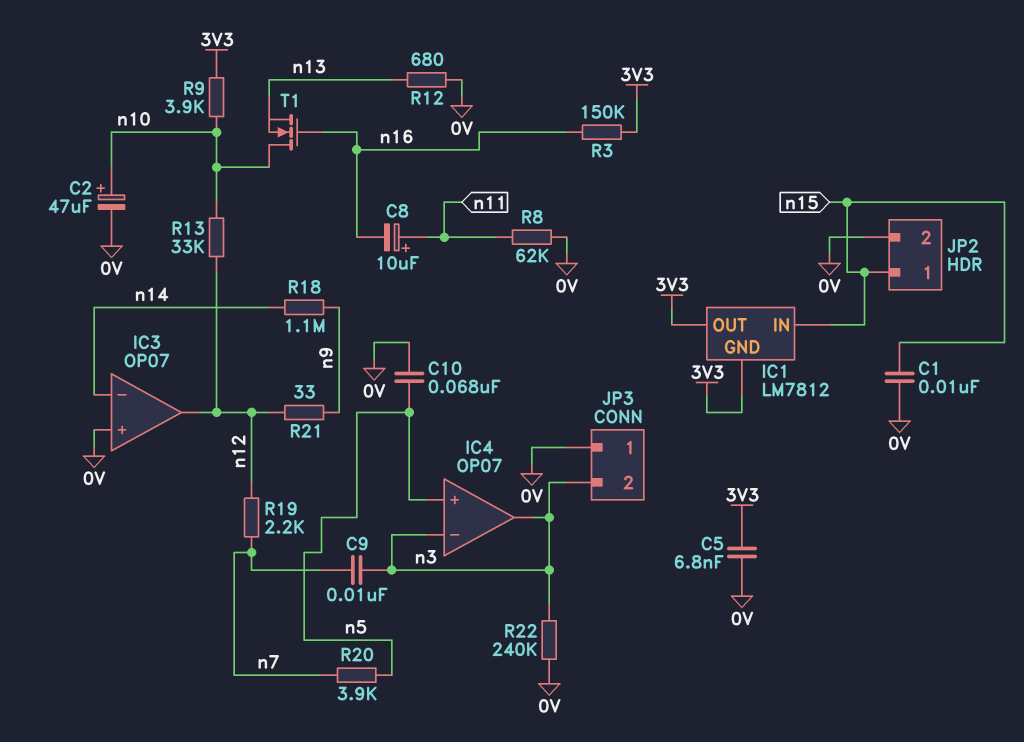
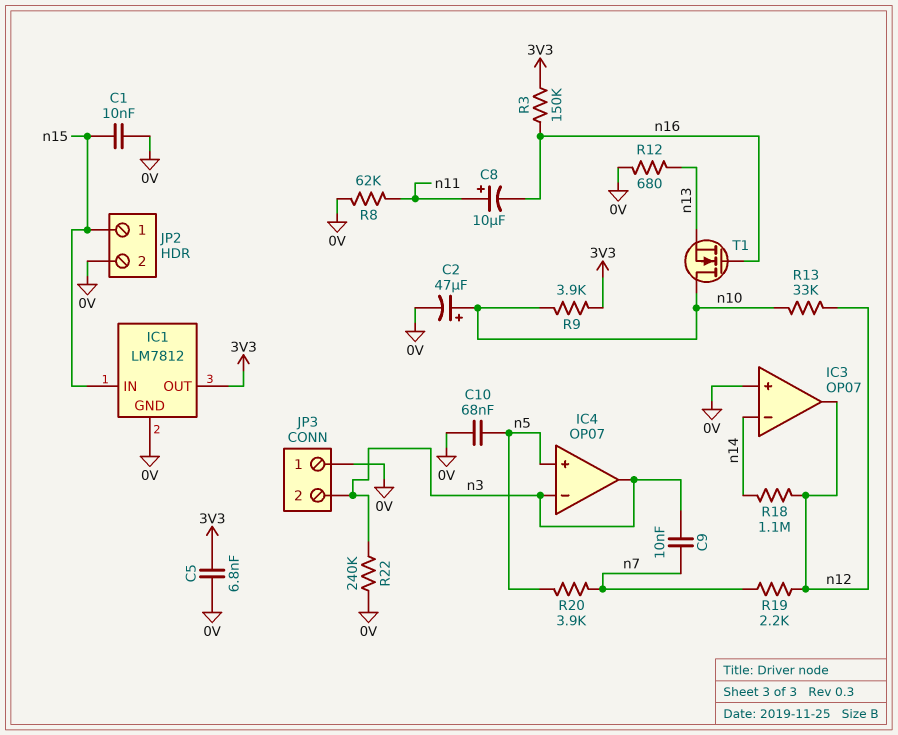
IC1 pin GND: 3V3 -> 0V
R18: 1.1M (n9, n14) -> 1.1M (n12, n14)
R21: 33 (n9, n12) -> none

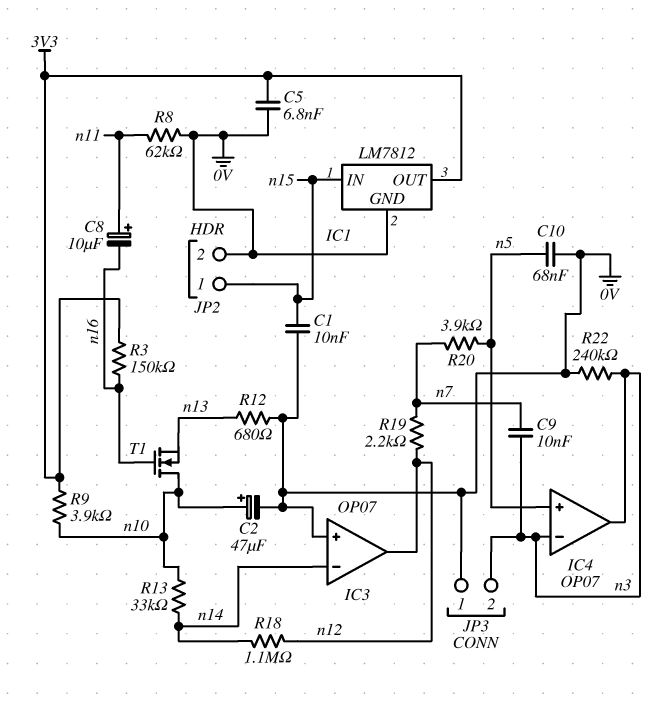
R13: 33k (n10, n12) -> 33k (n10, n14)

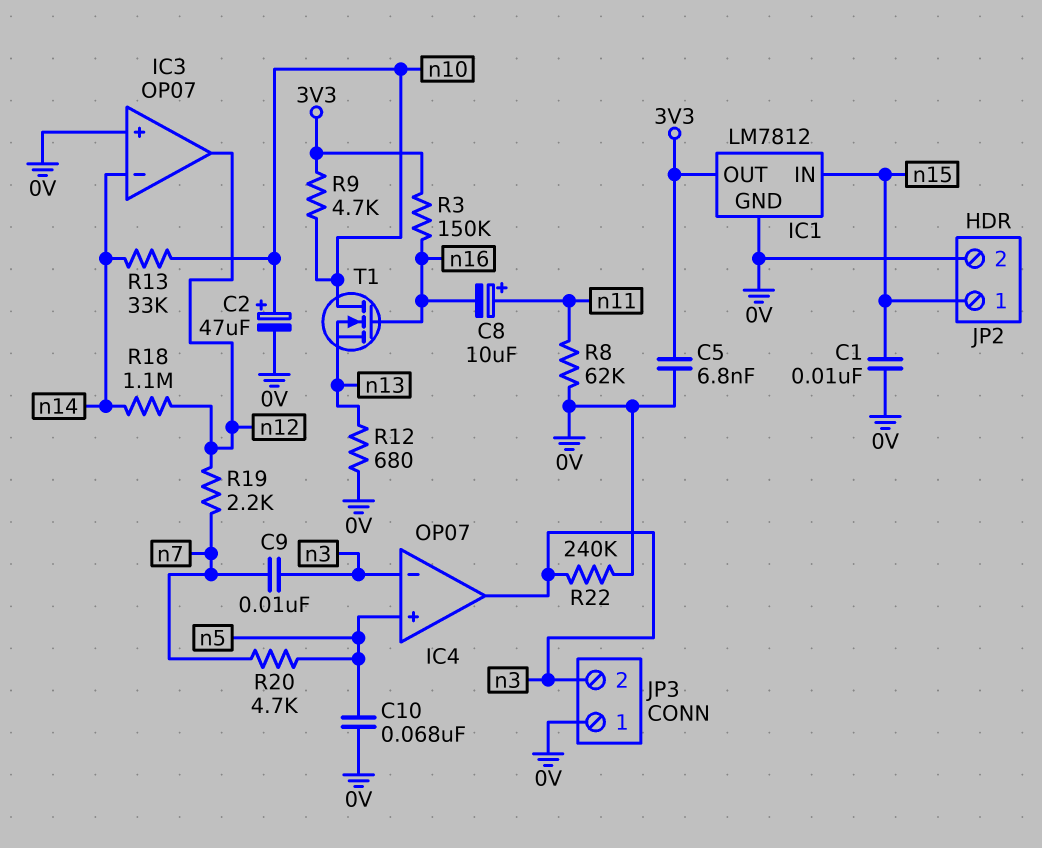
R9: 3.9k (3V3, n10) -> 4.7k (3V3, n10)
R20: 3.9k (n5, n7) -> 4.7k (n5, n7)

